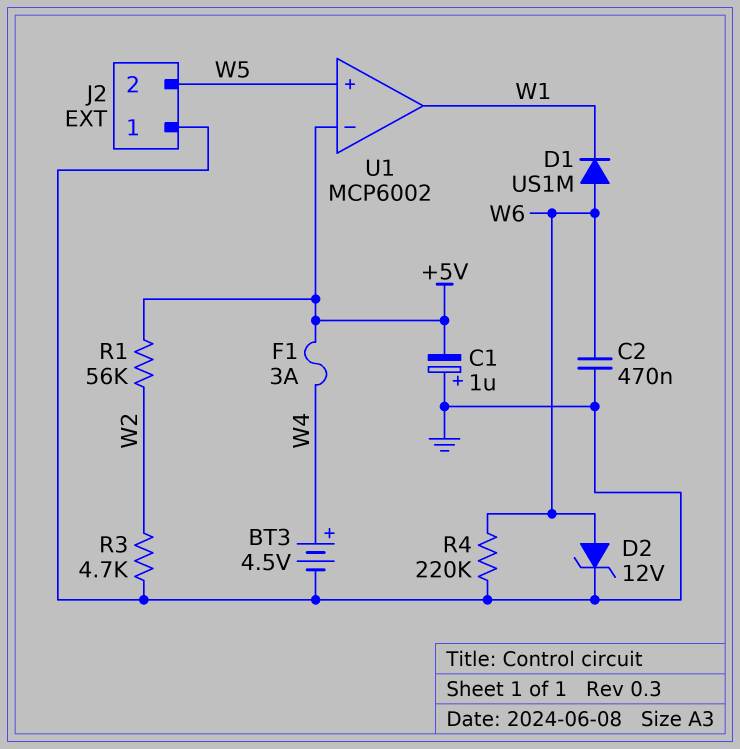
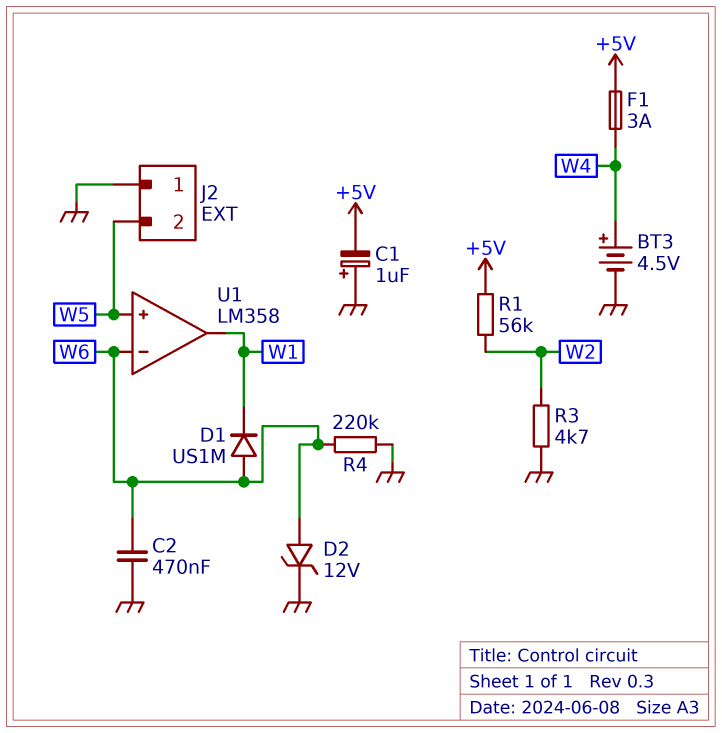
U1: MCP6002 -> LM358
U1 pin in-: +5V -> W6

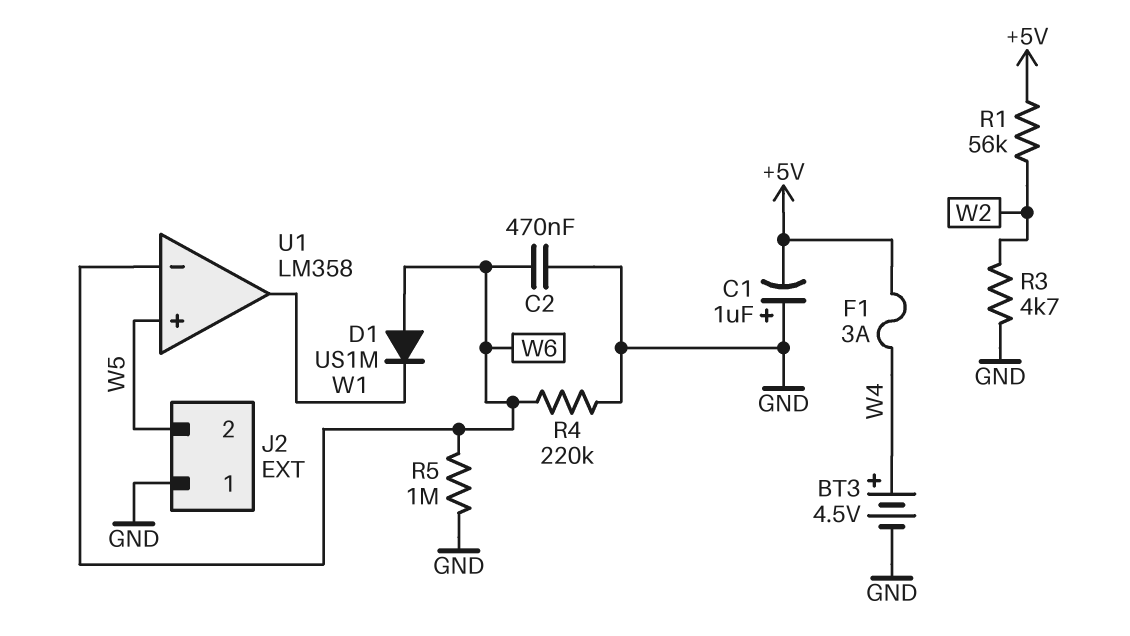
D2: zener 12V (A W6, K GND) -> none
R5: none -> 1M (GND, W6)

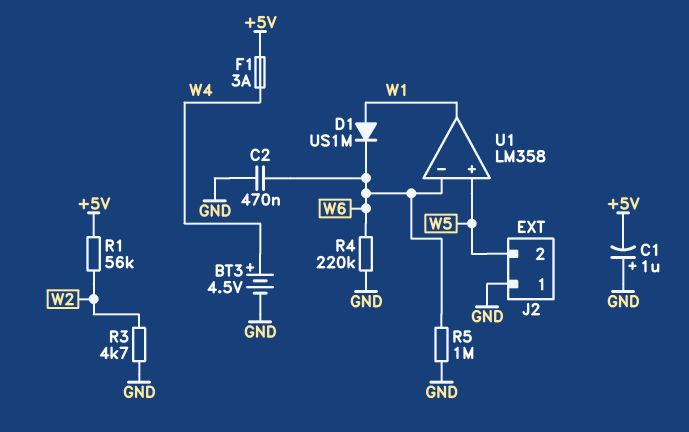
D1: diode US1M (A W6, K W1) -> diode US1M (A W1, K W6)

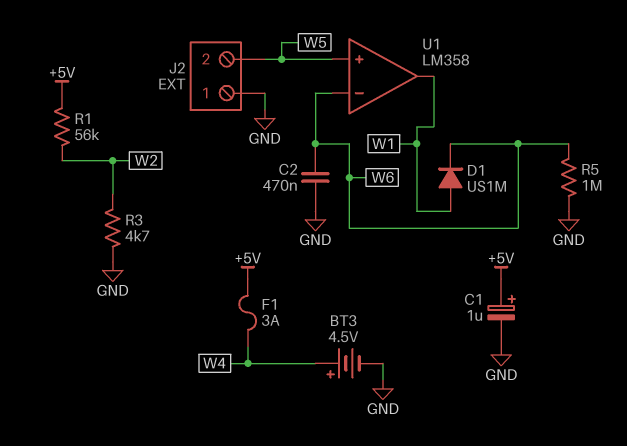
C1: 1uF (plus GND, minus +5V) -> 1uF (plus +5V, minus GND)
R4: 220k (GND, W6) -> none

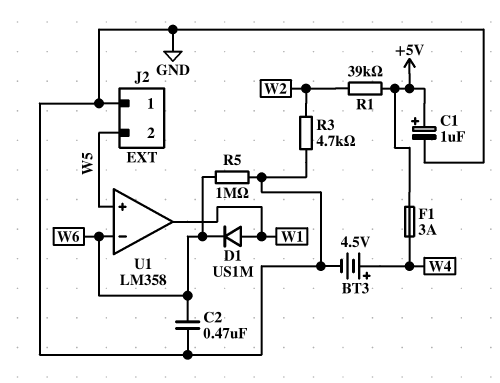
R1: 56k (+5V, W2) -> 39k (+5V, W2)

